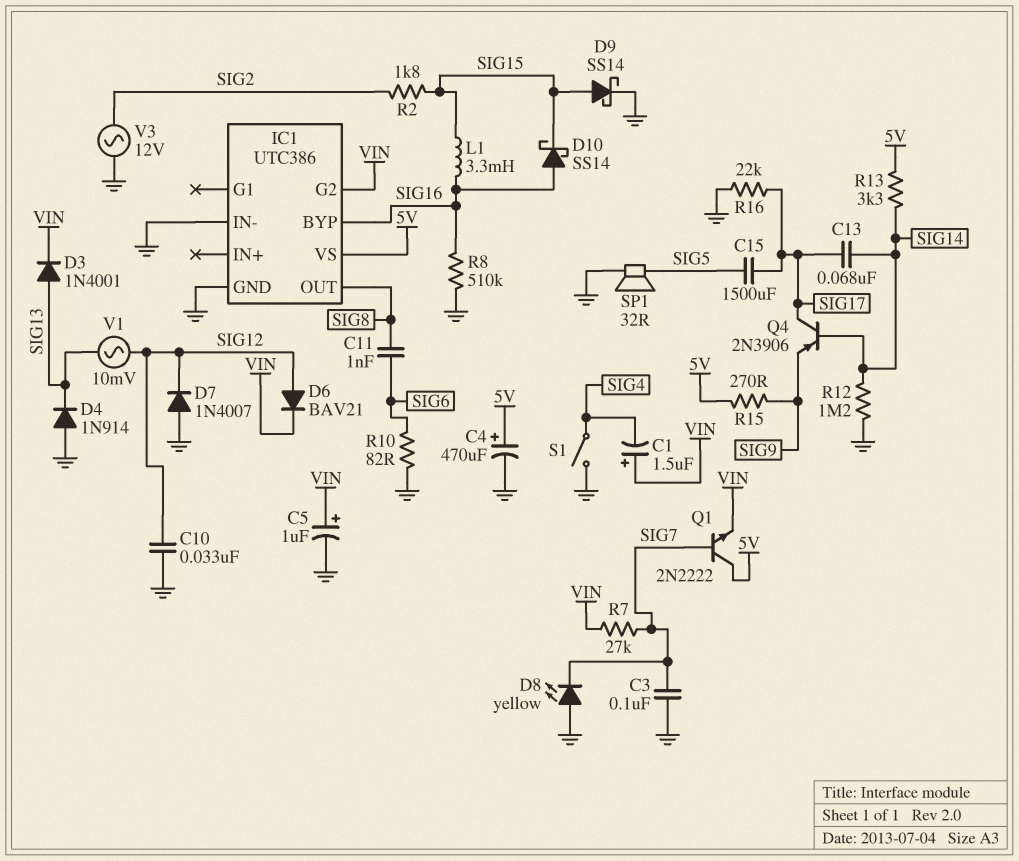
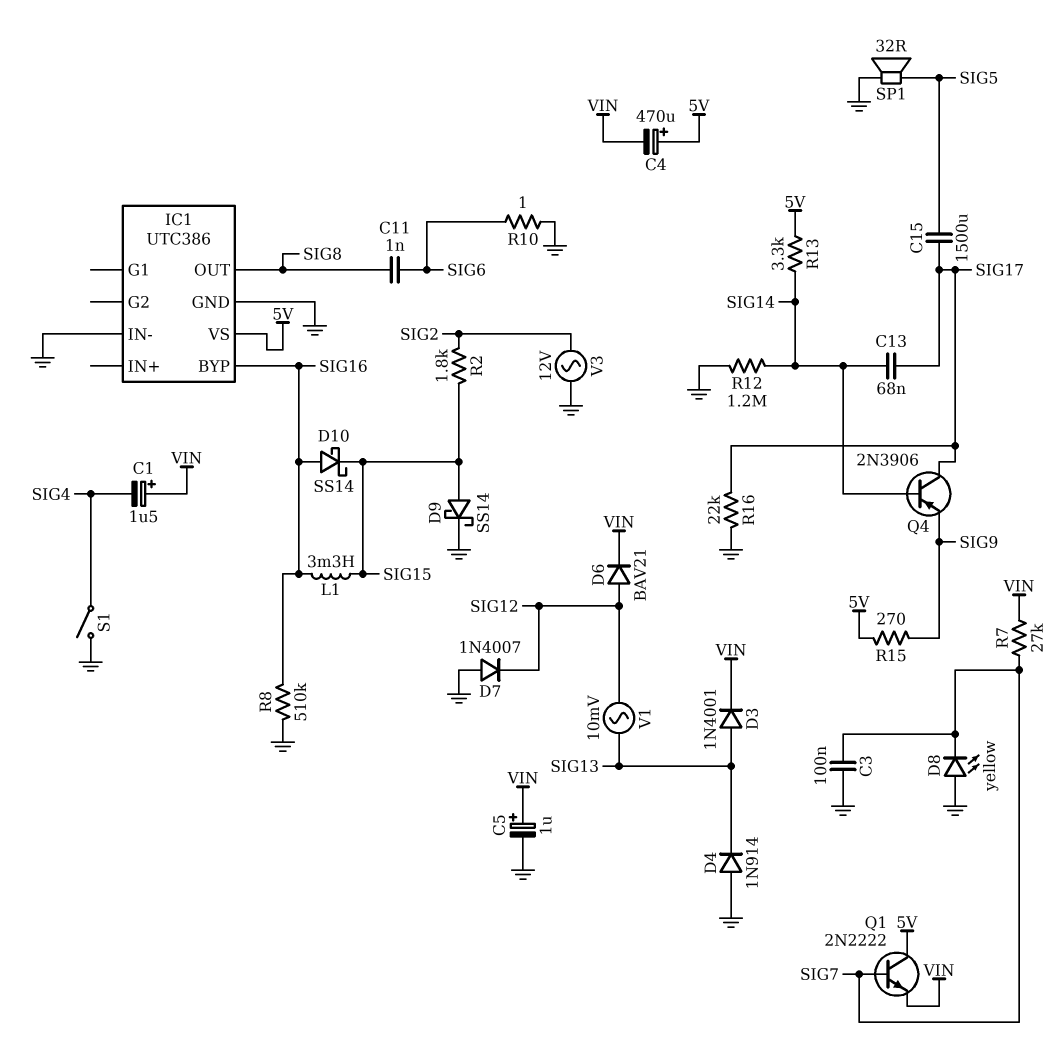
C4: 470uF (plus 5V, minus GND) -> 470uF (plus 5V, minus VIN)
C10: 33nF (GND, SIG12) -> none
IC1 pin G2: VIN -> none
R10: 82 (GND, SIG6) -> 1 (GND, SIG6)

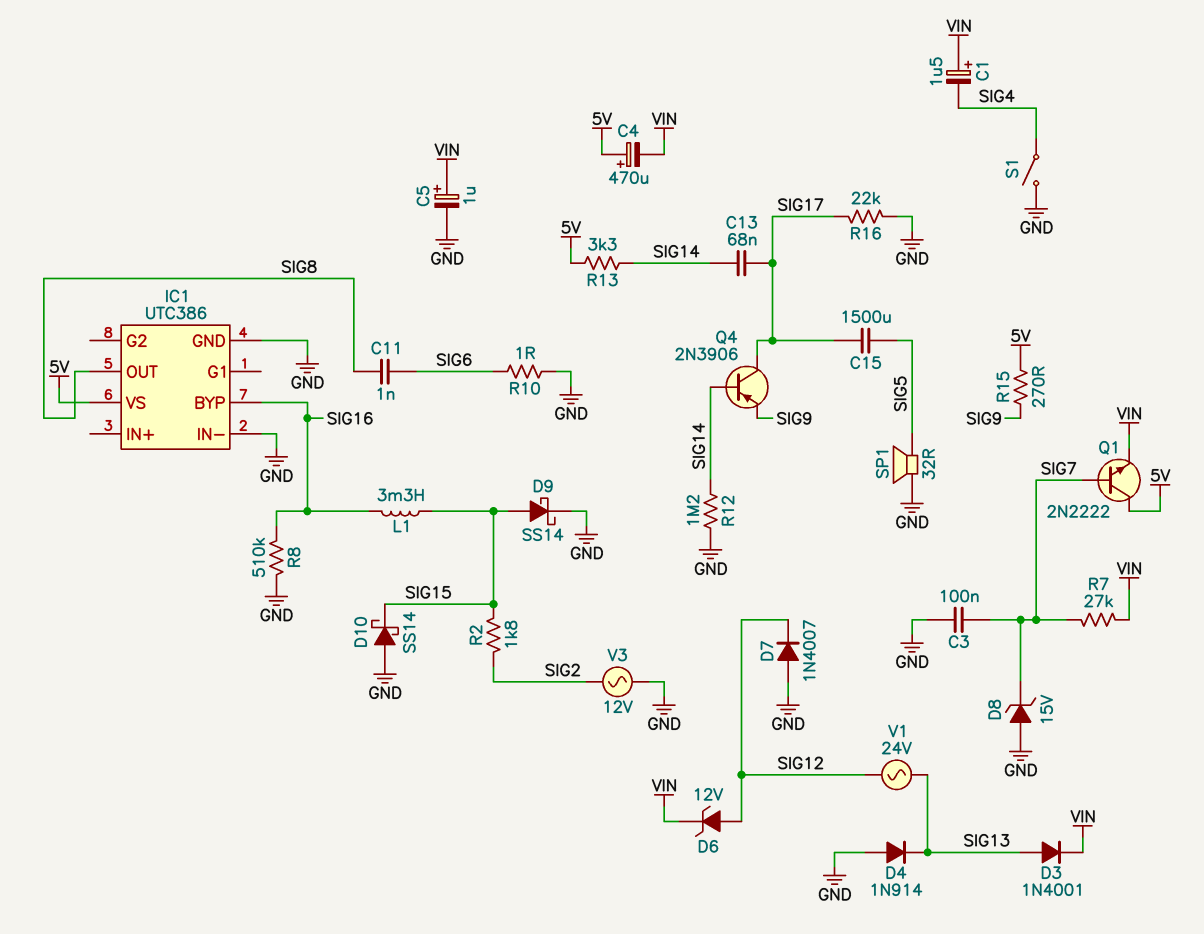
D6: diode BAV21 (A SIG12, K VIN) -> zener 12V (A SIG12, K VIN)
D8: LED yellow (A GND, K SIG7) -> zener 15V (A GND, K SIG7)
D10: schottky SS14 (A SIG16, K SIG15) -> schottky SS14 (A GND, K SIG15)
V1: AC 10mV (SIG12, SIG13) -> AC 24V (SIG12, SIG13)

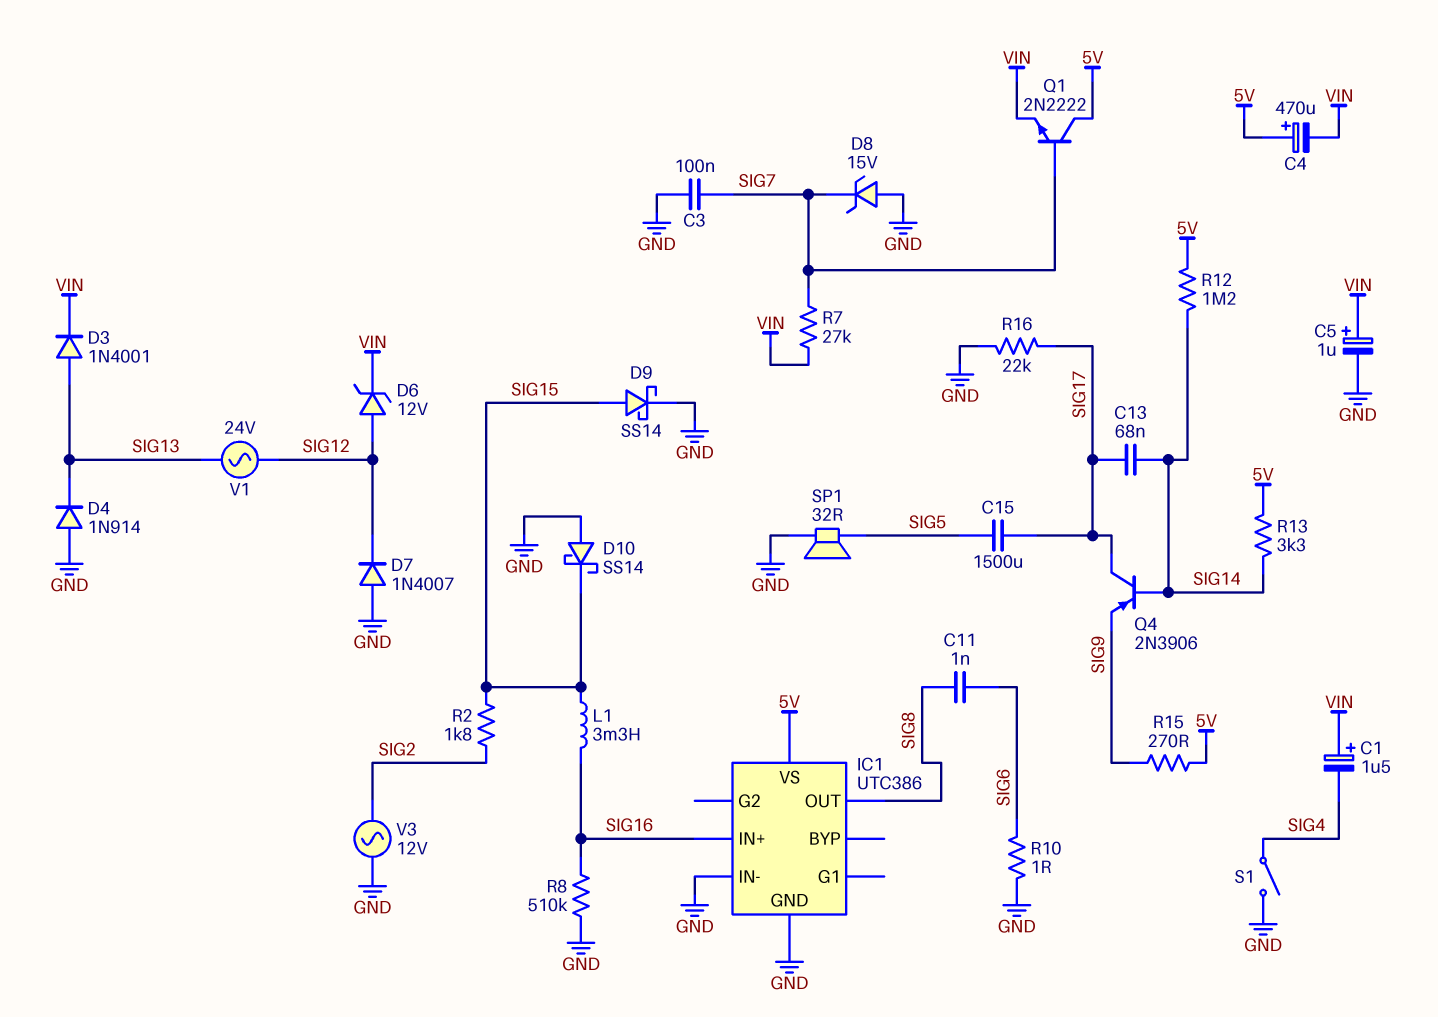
IC1 pin BYP: SIG16 -> none
IC1 pin IN+: none -> SIG16
R12: 1.2M (GND, SIG14) -> 1.2M (5V, SIG14)

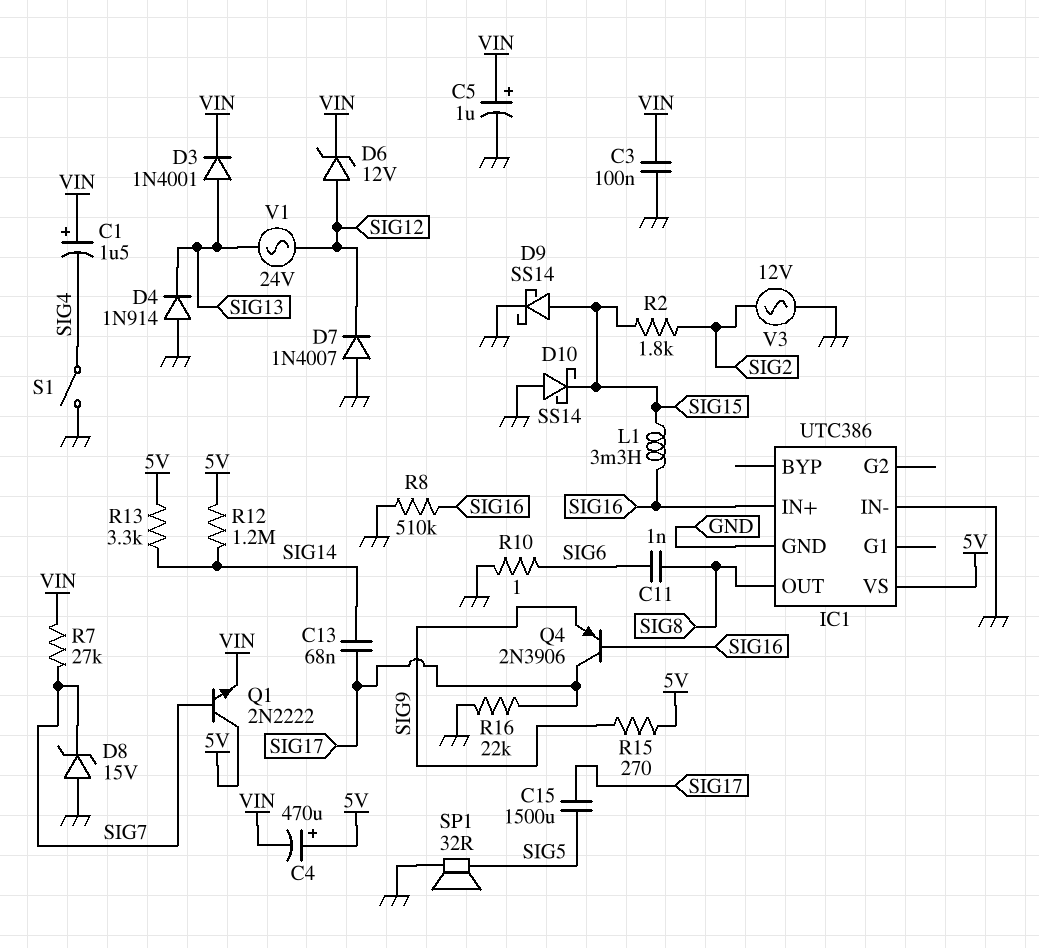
C3: 100nF (GND, SIG7) -> 100nF (GND, VIN)
Q4: PNP 2N3906 (B SIG14, C SIG17, E SIG9) -> PNP 2N3906 (B SIG16, C SIG17, E SIG9)

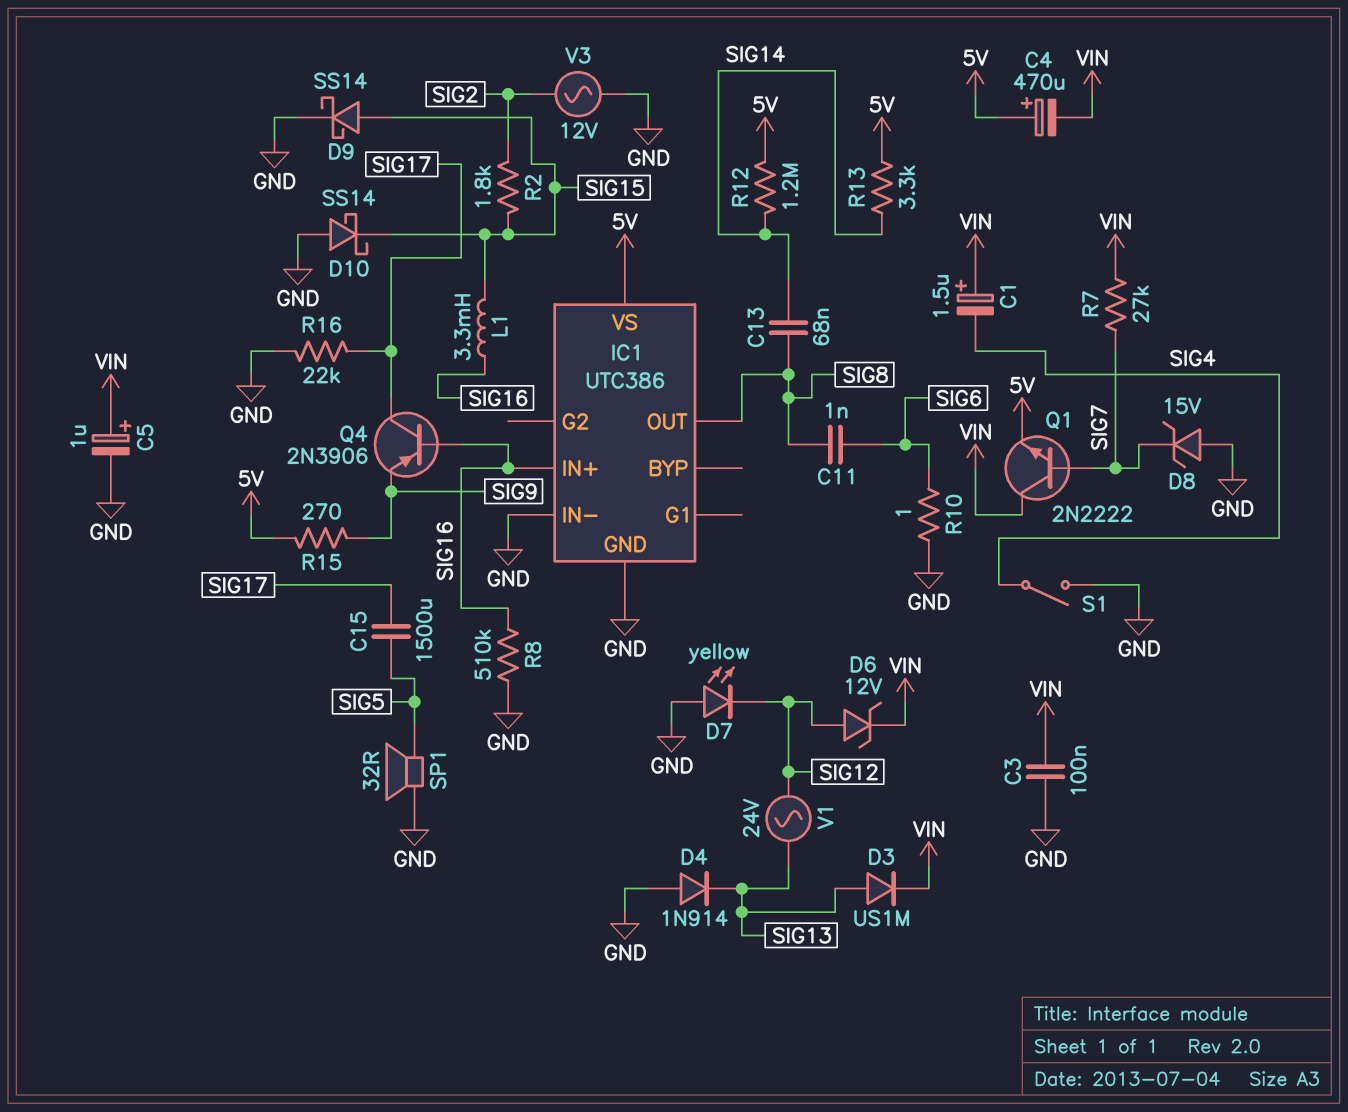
C13: 68nF (SIG14, SIG17) -> 68nF (SIG8, SIG14)
D3: diode 1N4001 (A SIG13, K VIN) -> diode US1M (A SIG13, K VIN)
D7: diode 1N4007 (A GND, K SIG12) -> LED yellow (A GND, K SIG12)
Q1: NPN 2N2222 (B SIG7, C 5V, E VIN) -> NPN 2N2222 (B SIG7, C VIN, E 5V)

